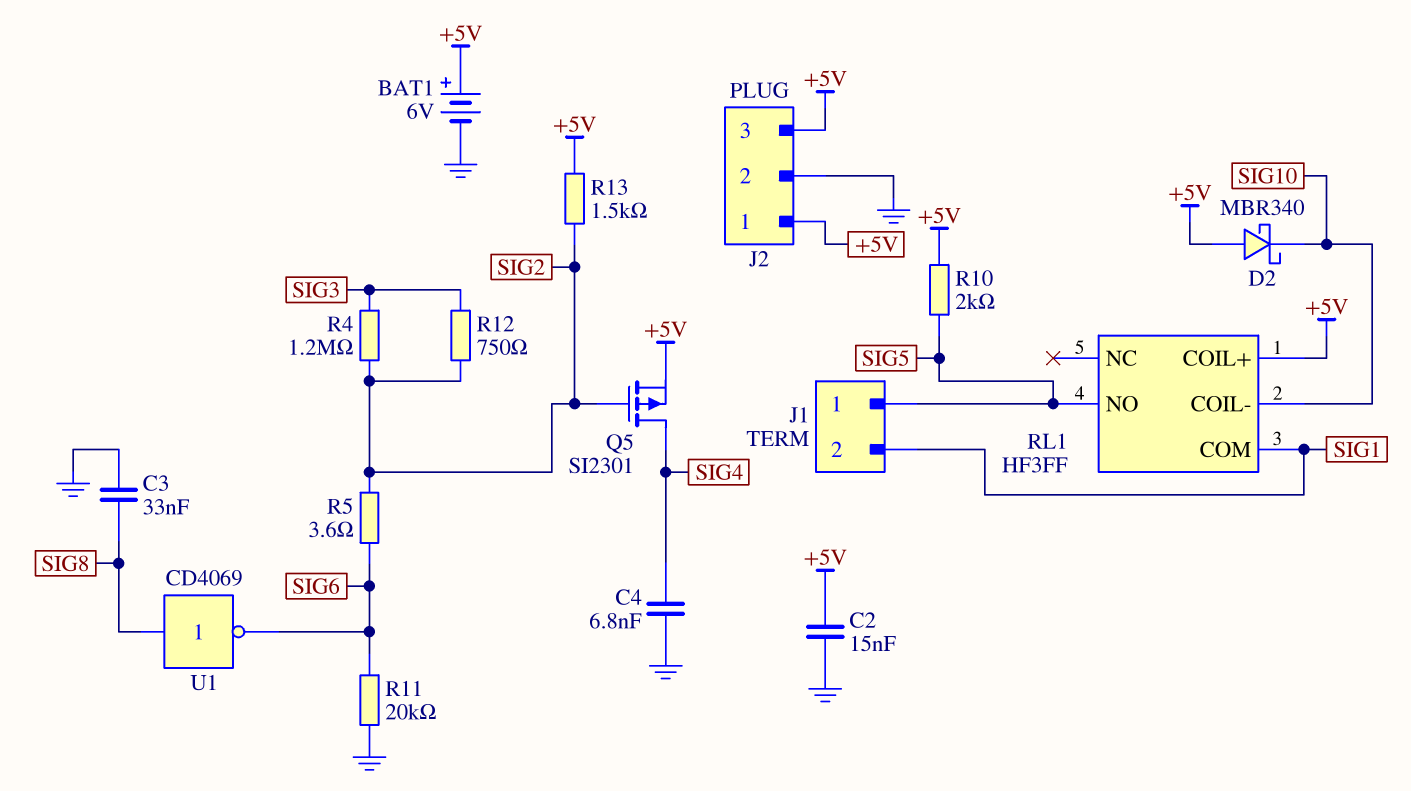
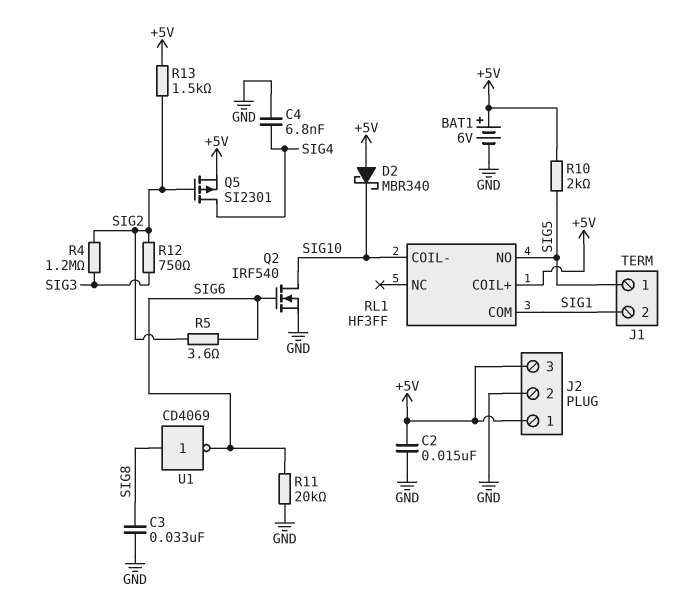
Q2: none -> NMOS IRF540 (G SIG6, D SIG10, S GND)

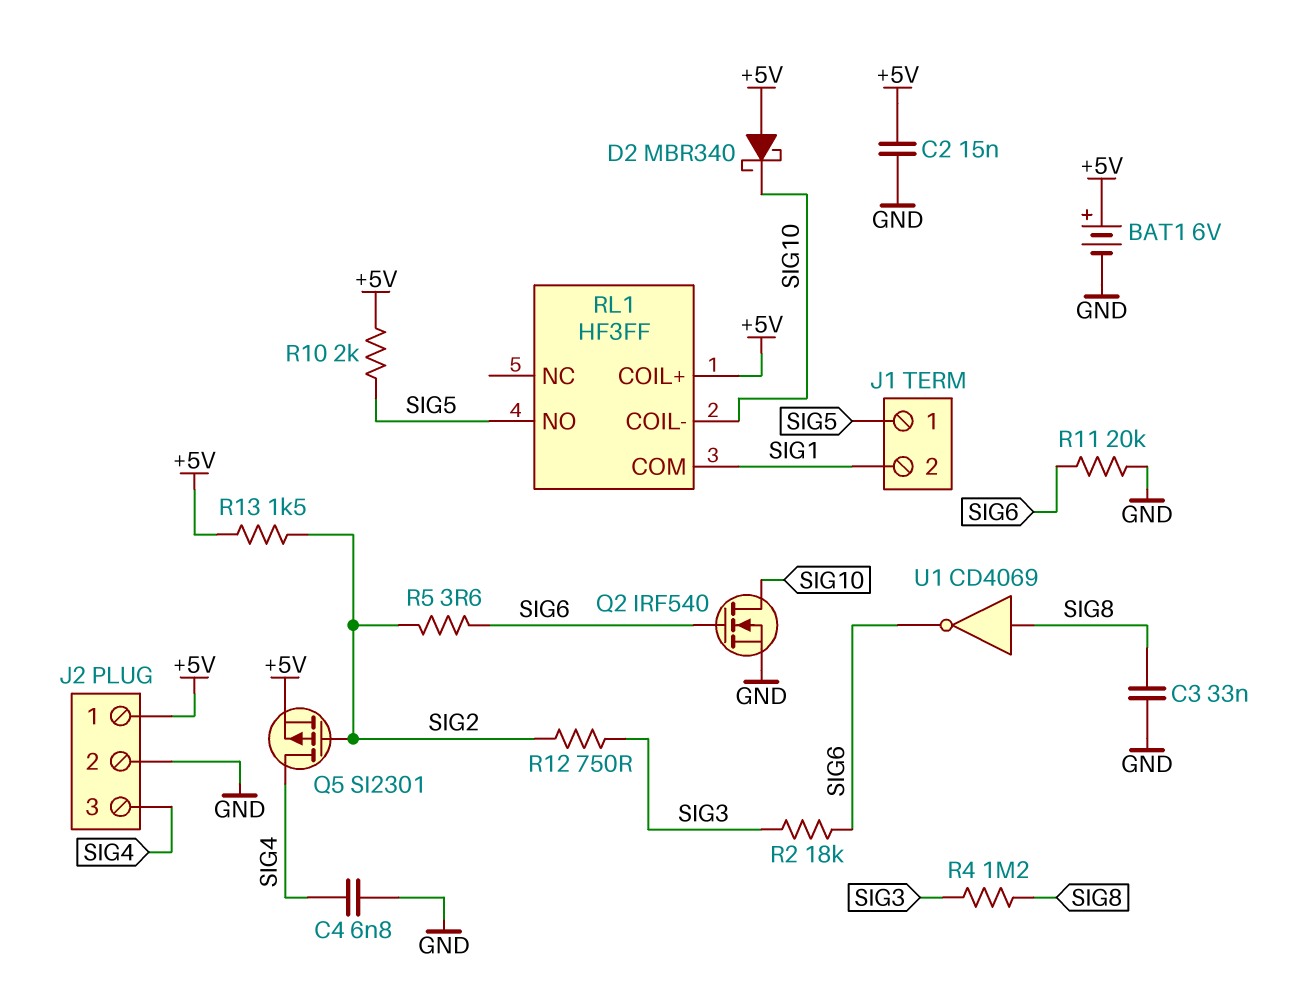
J2 pin 3: +5V -> SIG4
R2: none -> 18k (SIG3, SIG6)
R4: 1.2M (SIG2, SIG3) -> 1.2M (SIG3, SIG8)

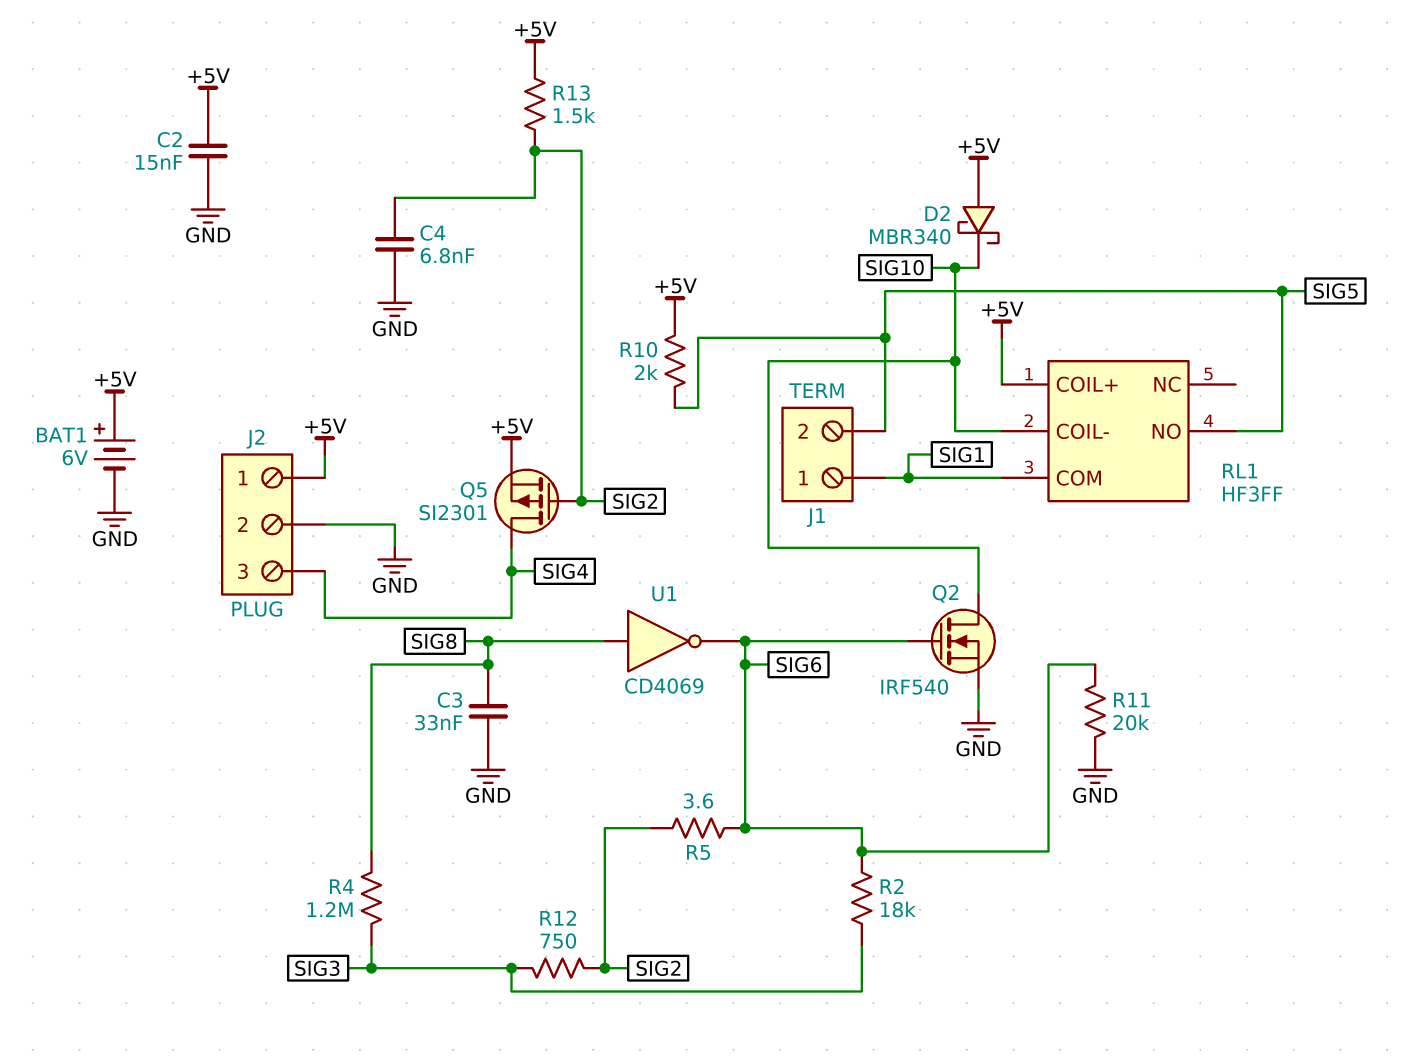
C4: 6.8nF (GND, SIG4) -> 6.8nF (GND, SIG2)
J1 pin 1: SIG5 -> SIG1
J1 pin 2: SIG1 -> SIG5

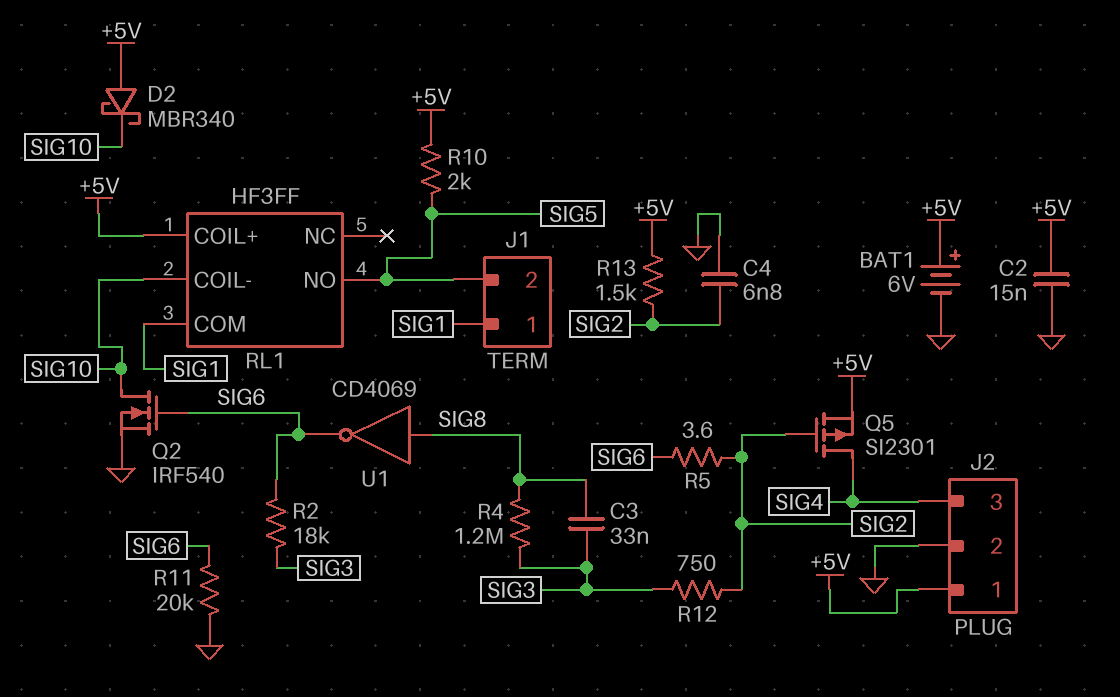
C3: 33nF (GND, SIG8) -> 33nF (SIG3, SIG8)

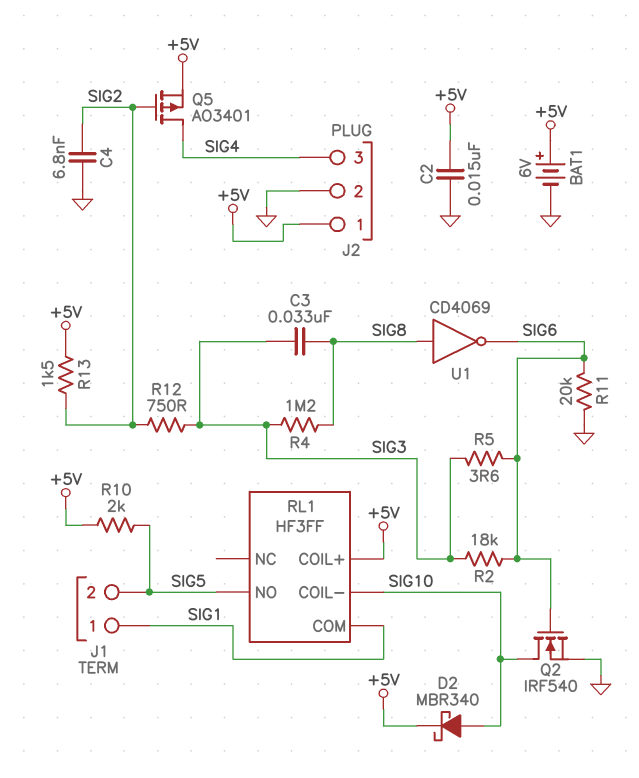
D2: schottky MBR340 (A +5V, K SIG10) -> schottky MBR340 (A SIG10, K +5V)
Q5: PMOS SI2301 (G SIG2, D SIG4, S +5V) -> PMOS AO3401 (G SIG2, D SIG4, S +5V)
R5: 3.6 (SIG2, SIG6) -> 3.6 (SIG3, SIG6)

